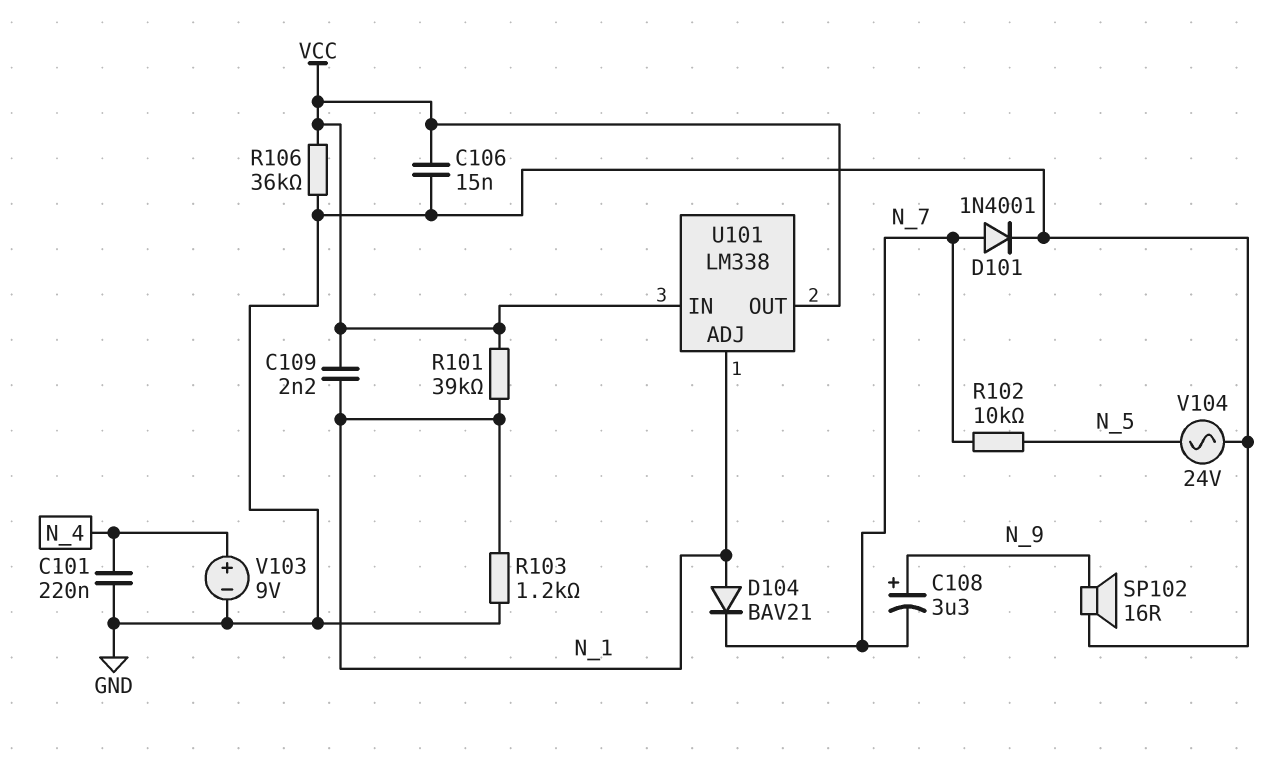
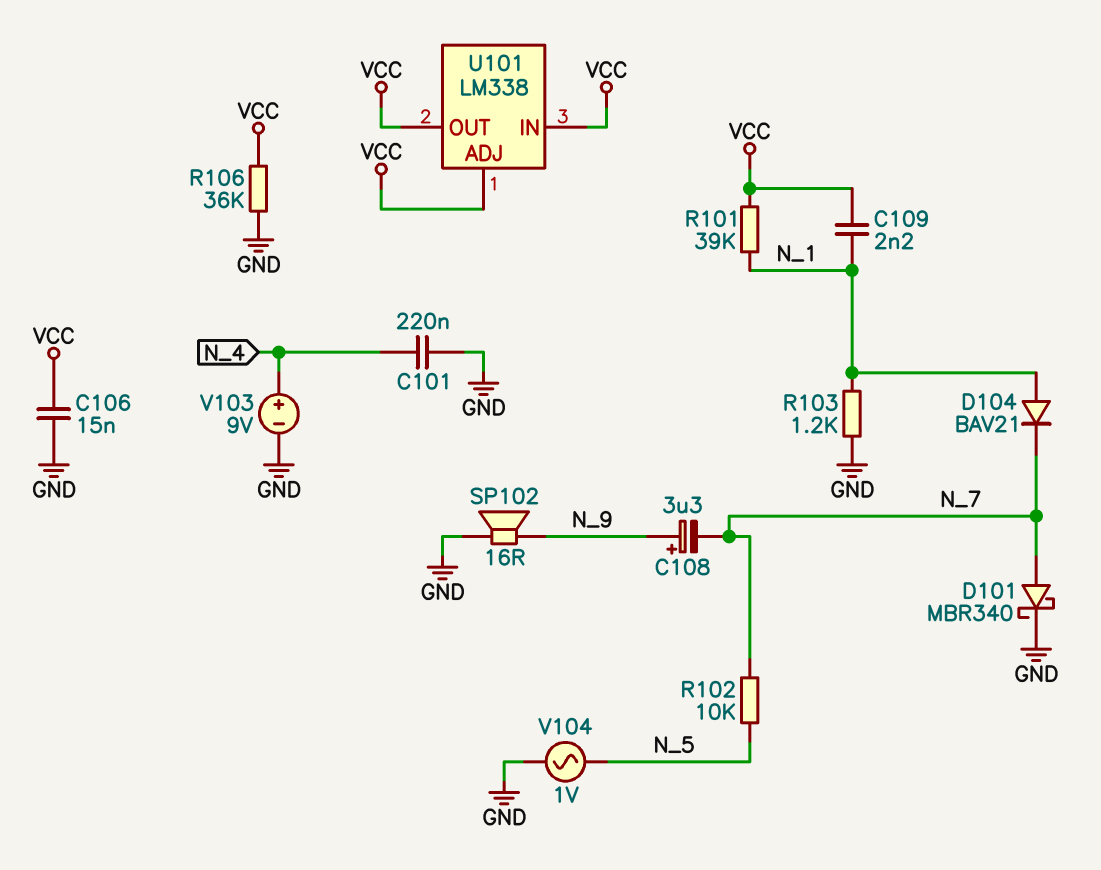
D101: diode 1N4001 (A N_7, K GND) -> schottky MBR340 (A N_7, K GND)
U101 pin ADJ: N_1 -> VCC
V104: AC 24V (GND, N_5) -> AC 1V (GND, N_5)

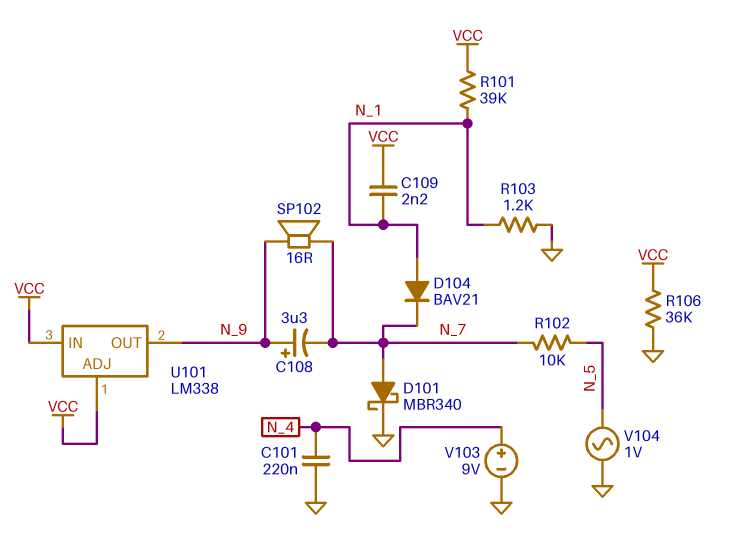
C106: 15nF (GND, VCC) -> none
SP102: speaker 16R (GND, N_9) -> speaker 16R (N_7, N_9)
U101 pin OUT: VCC -> N_9

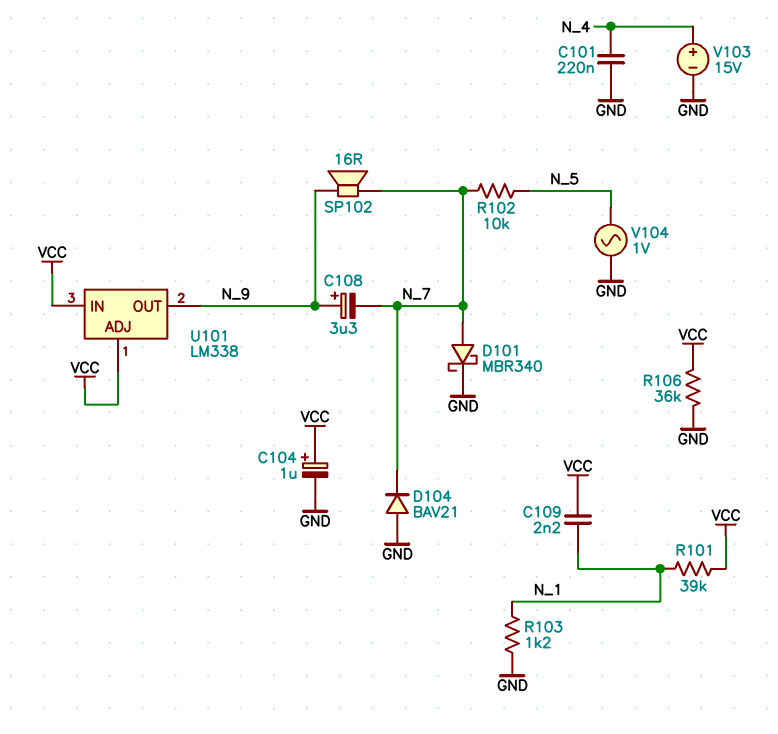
C104: none -> 1uF (plus VCC, minus GND)
D104: diode BAV21 (A N_1, K N_7) -> diode BAV21 (A GND, K N_7)
V103: 9V (plus N_4, minus GND) -> 15V (plus N_4, minus GND)

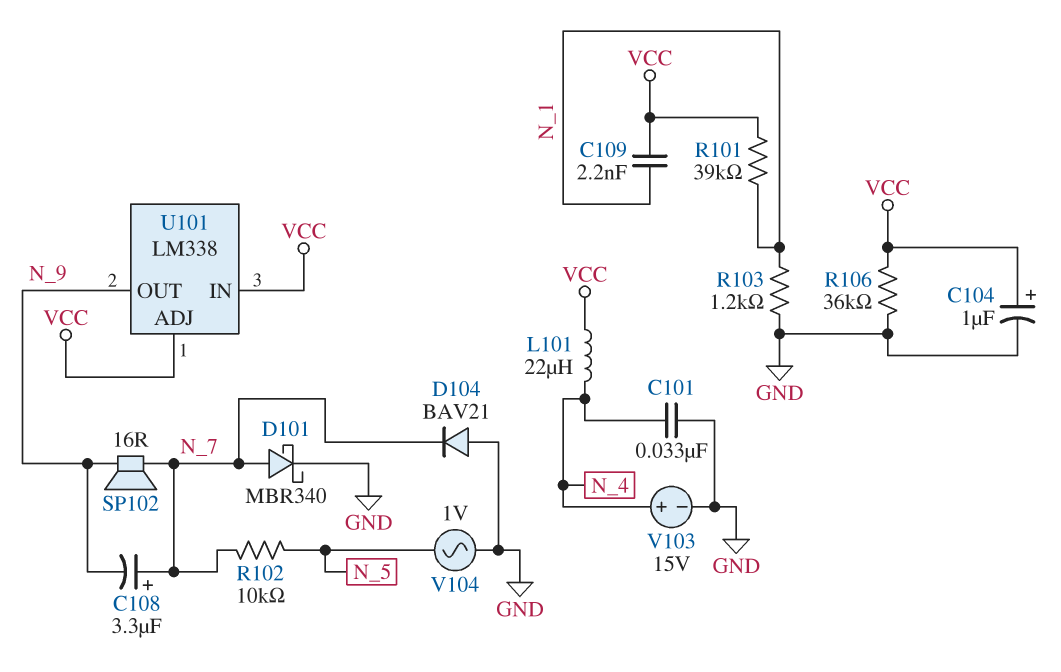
C101: 220nF (GND, N_4) -> 33nF (GND, N_4)
C108: 3.3uF (plus N_9, minus N_7) -> 3.3uF (plus N_7, minus N_9)
L101: none -> 22uH (N_4, VCC)

